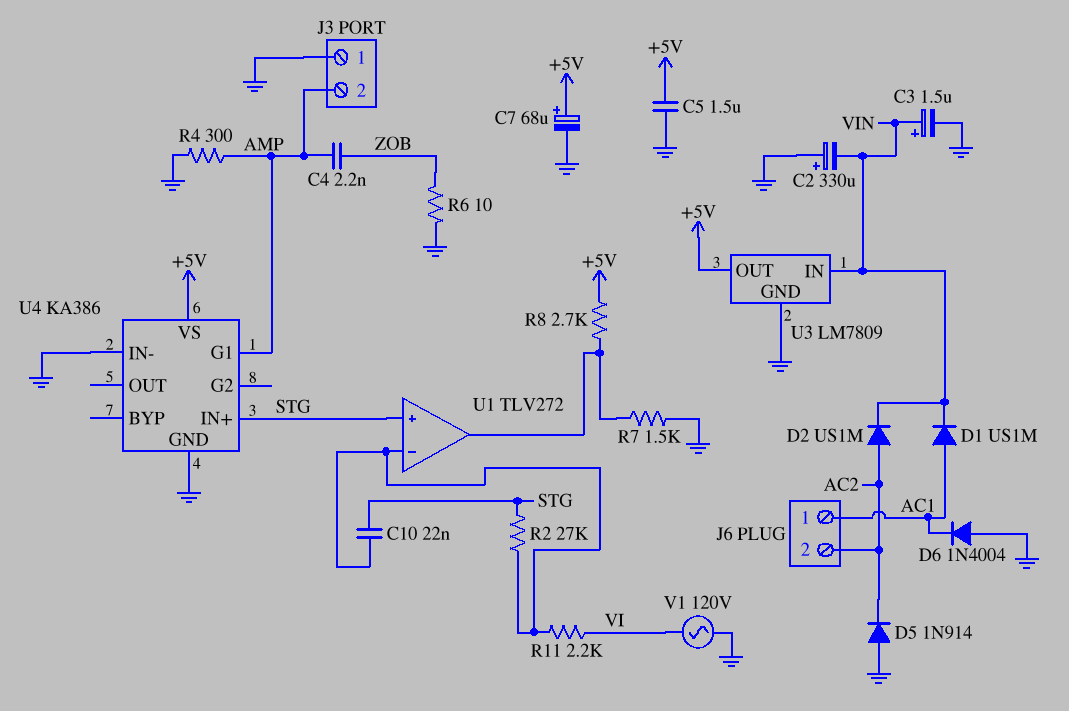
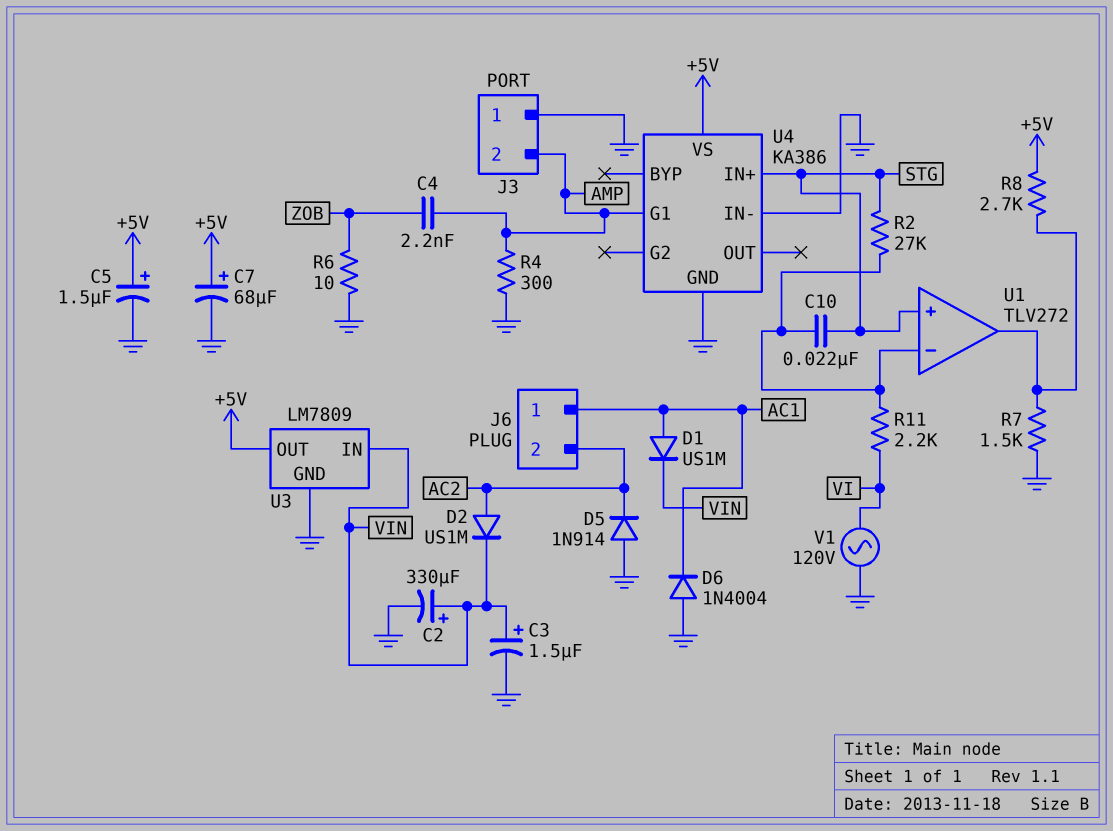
C2: 330uF (plus GND, minus VIN) -> 330uF (plus VIN, minus GND)
C5: 1.5uF (+5V, GND) -> 1.5uF (plus +5V, minus GND)

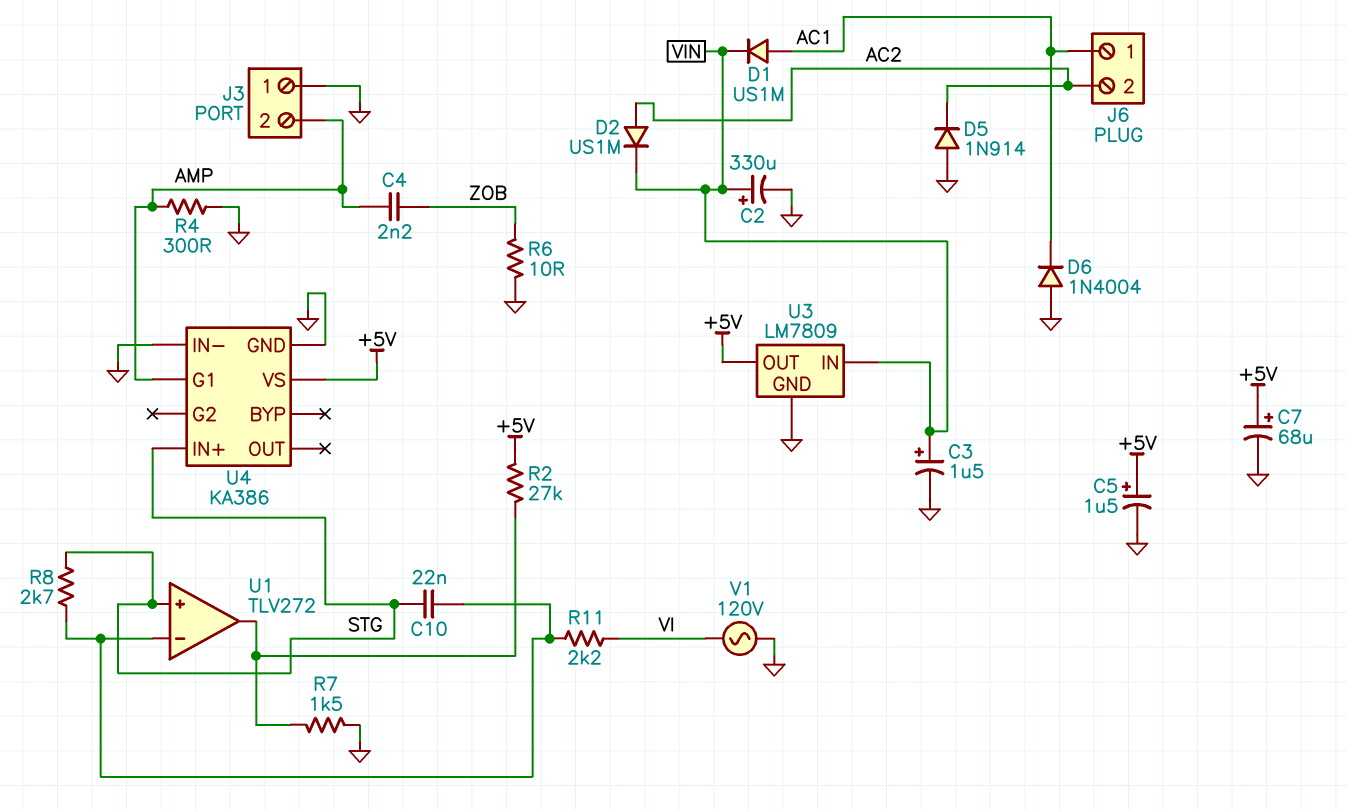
R2: 27k (STG, U1/in-) -> 27k (+5V, U1/out)
R8: 2.7k (+5V, U1/out) -> 2.7k (STG, U1/in-)

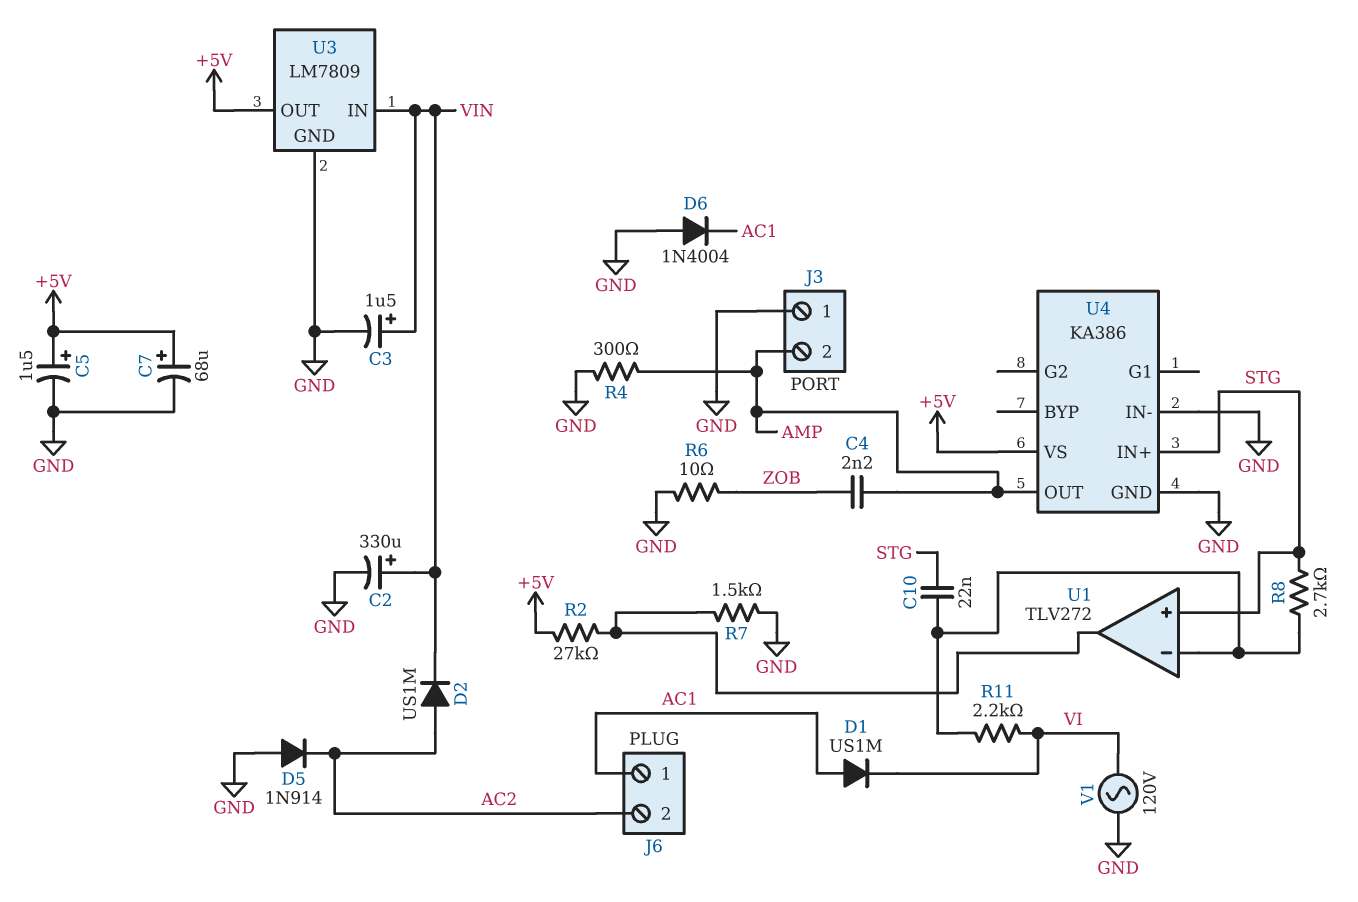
D1: diode US1M (A AC1, K VIN) -> diode US1M (A AC1, K VI)
U4 pin G1: AMP -> none
U4 pin OUT: none -> AMP

